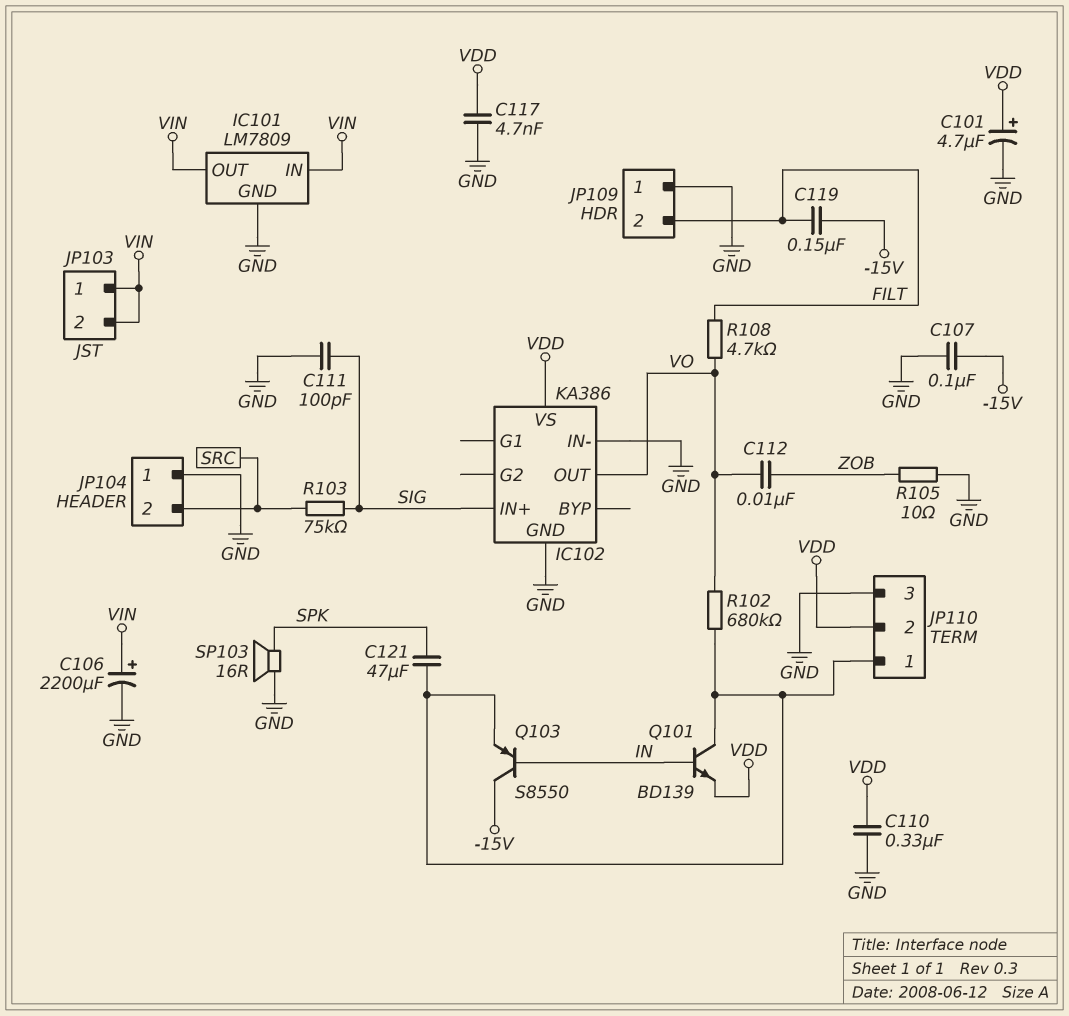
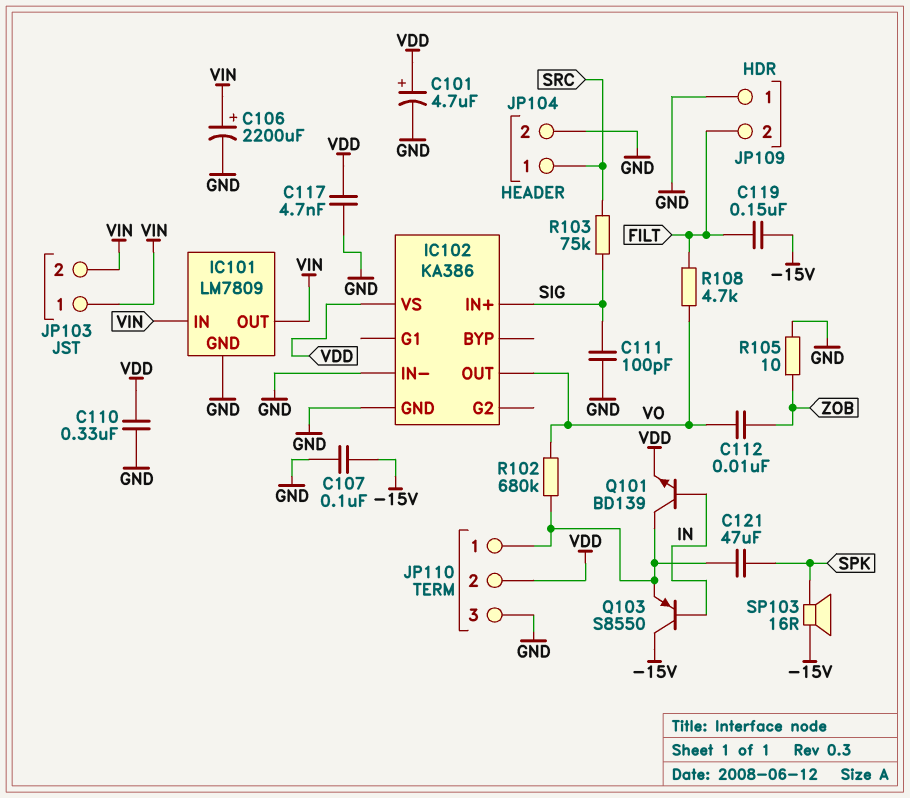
JP104 pin 1: GND -> SRC
JP104 pin 2: SRC -> GND
SP103: speaker 16R (GND, SPK) -> speaker 16R (-15V, SPK)

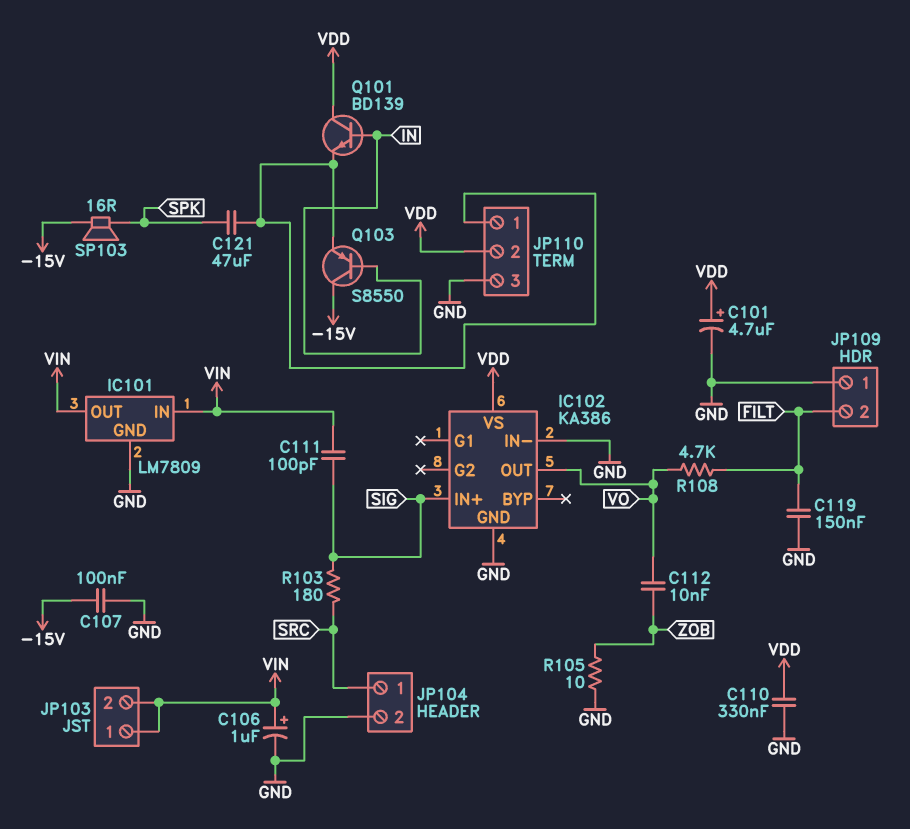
C106: 2200uF (plus VIN, minus GND) -> 1uF (plus VIN, minus GND)
C111: 100pF (GND, SIG) -> 100pF (SIG, VIN)
C117: 4.7nF (GND, VDD) -> none
C119: 150nF (-15V, FILT) -> 150nF (FILT, GND)
Q101: NPN BD139 (B IN, C JP110/1, E VDD) -> NPN BD139 (B IN, C VDD, E JP110/1)
R102: 680k (JP110/1, VO) -> none
R103: 75k (SIG, SRC) -> 180 (SIG, SRC)

